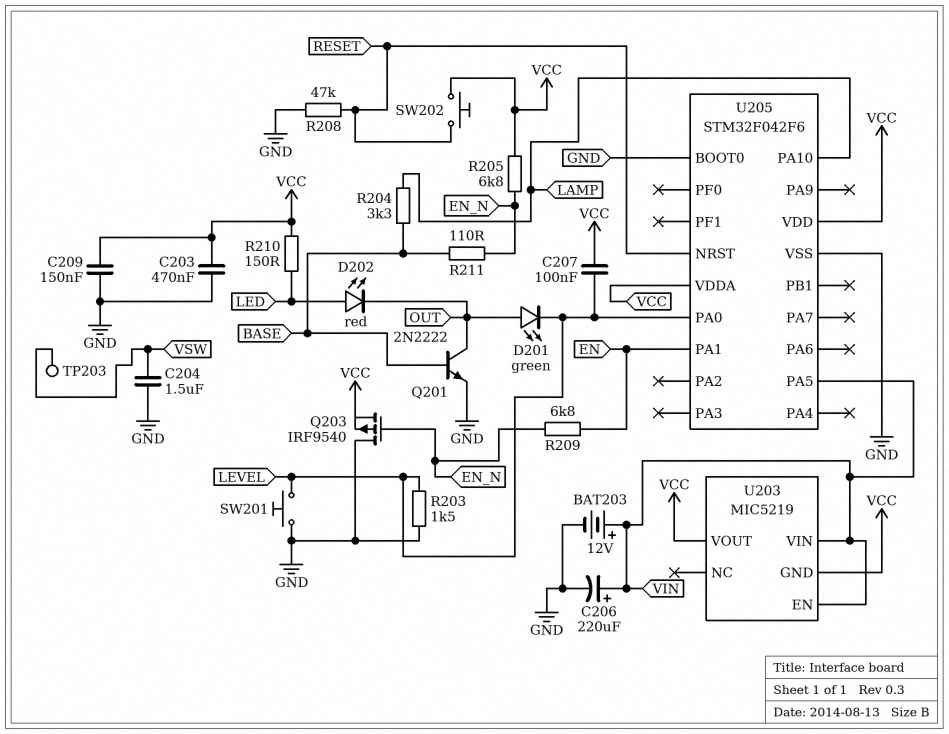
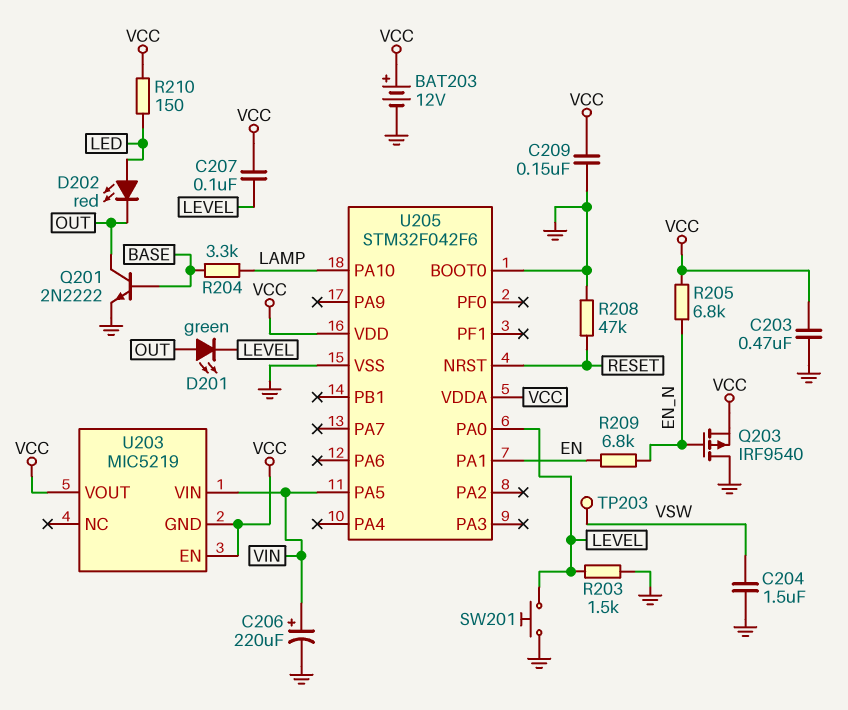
BAT203: 12V (plus VIN, minus GND) -> 12V (plus VCC, minus GND)
R211: 110 (BASE, EN_N) -> none
SW202: button (RESET, VCC) -> none
U203 pin EN: VIN -> VCC

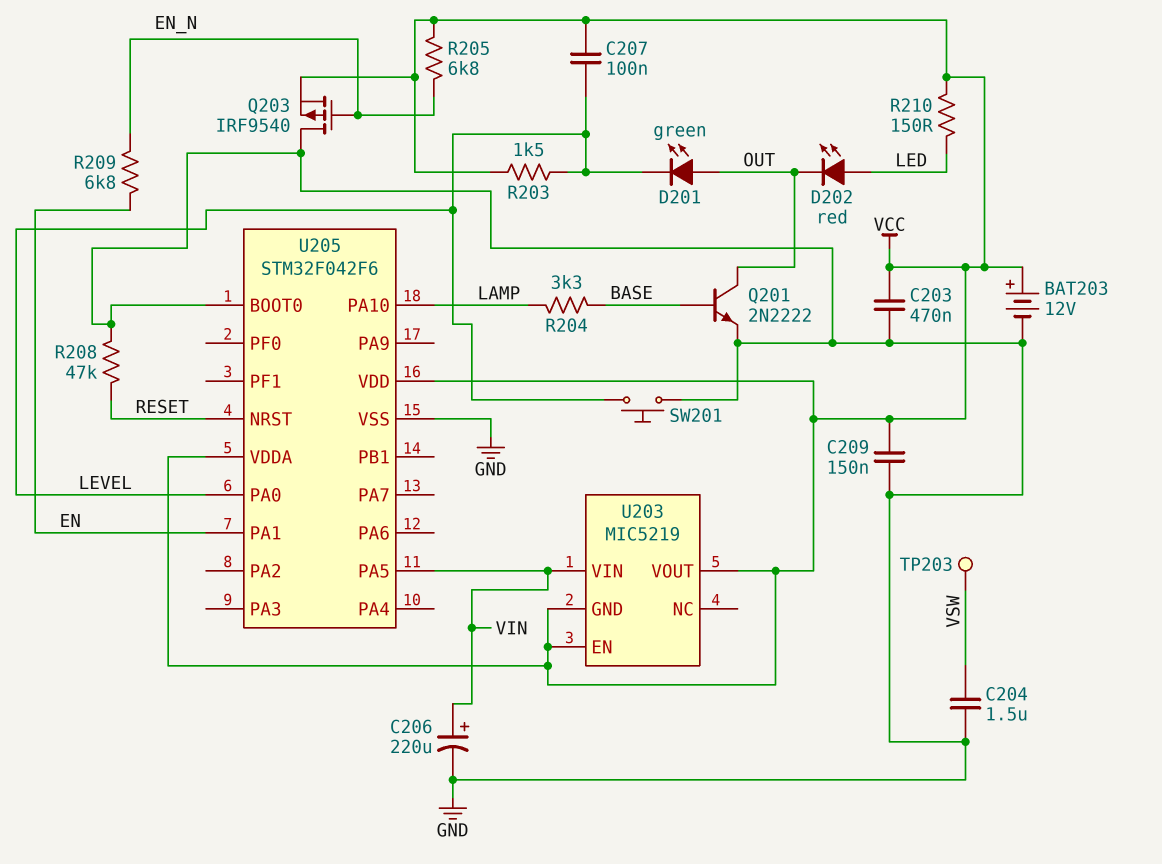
R203: 1.5k (GND, LEVEL) -> 1.5k (LEVEL, VCC)

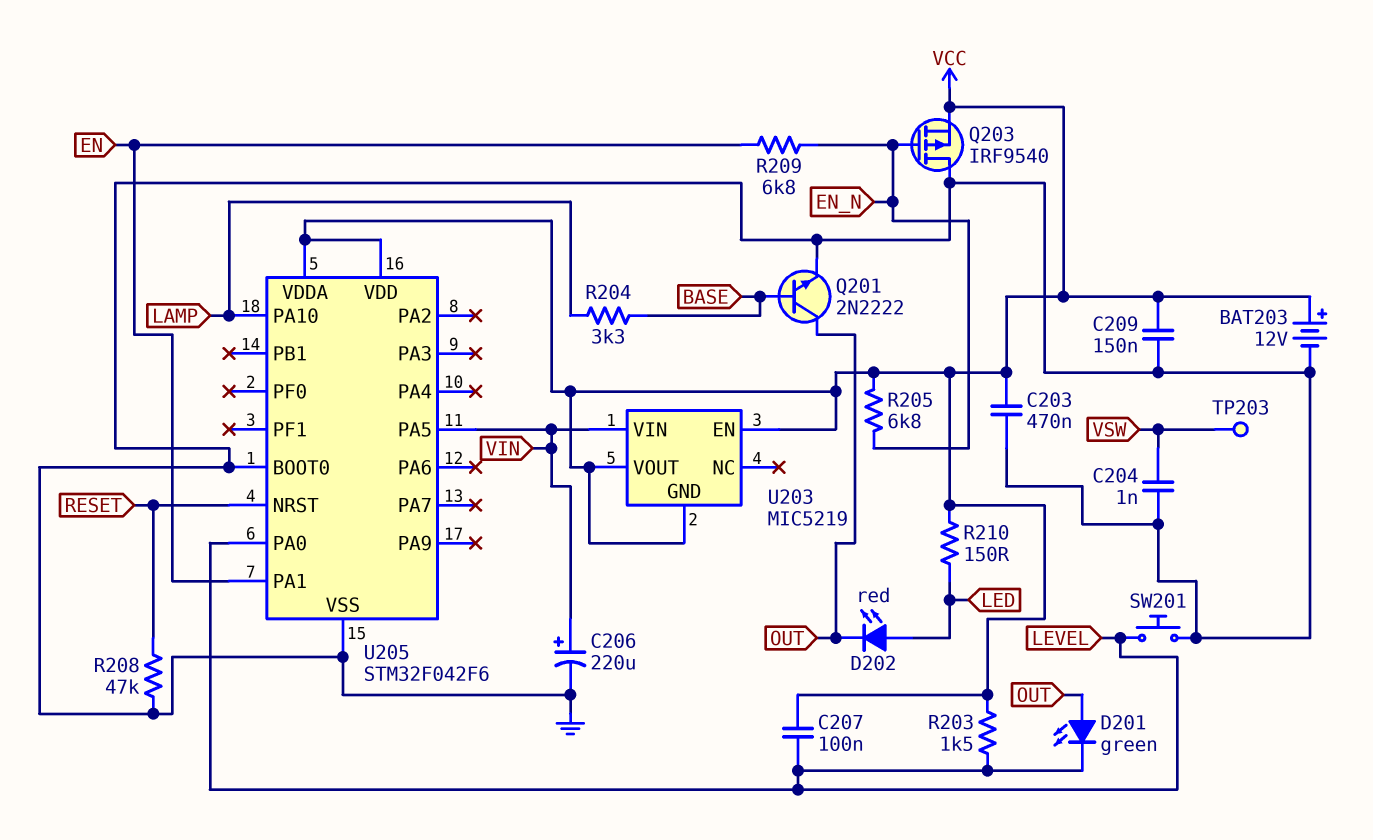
C204: 1.5uF (GND, VSW) -> 1nF (GND, VSW)

